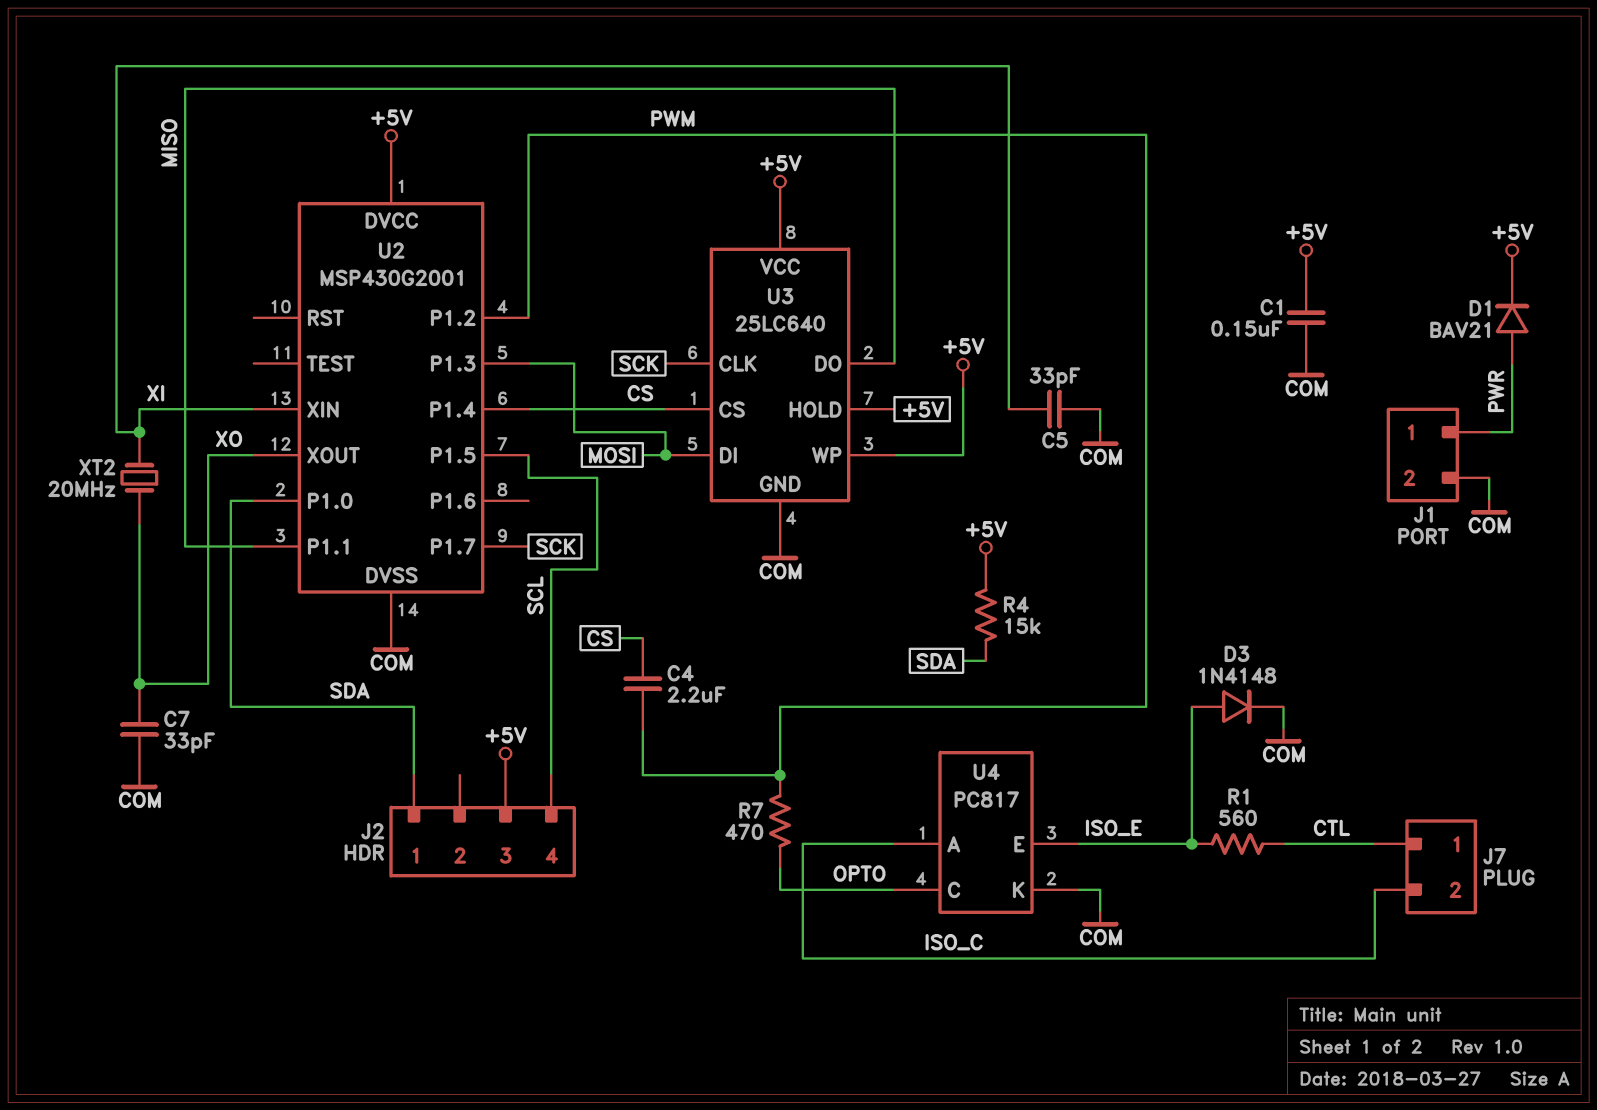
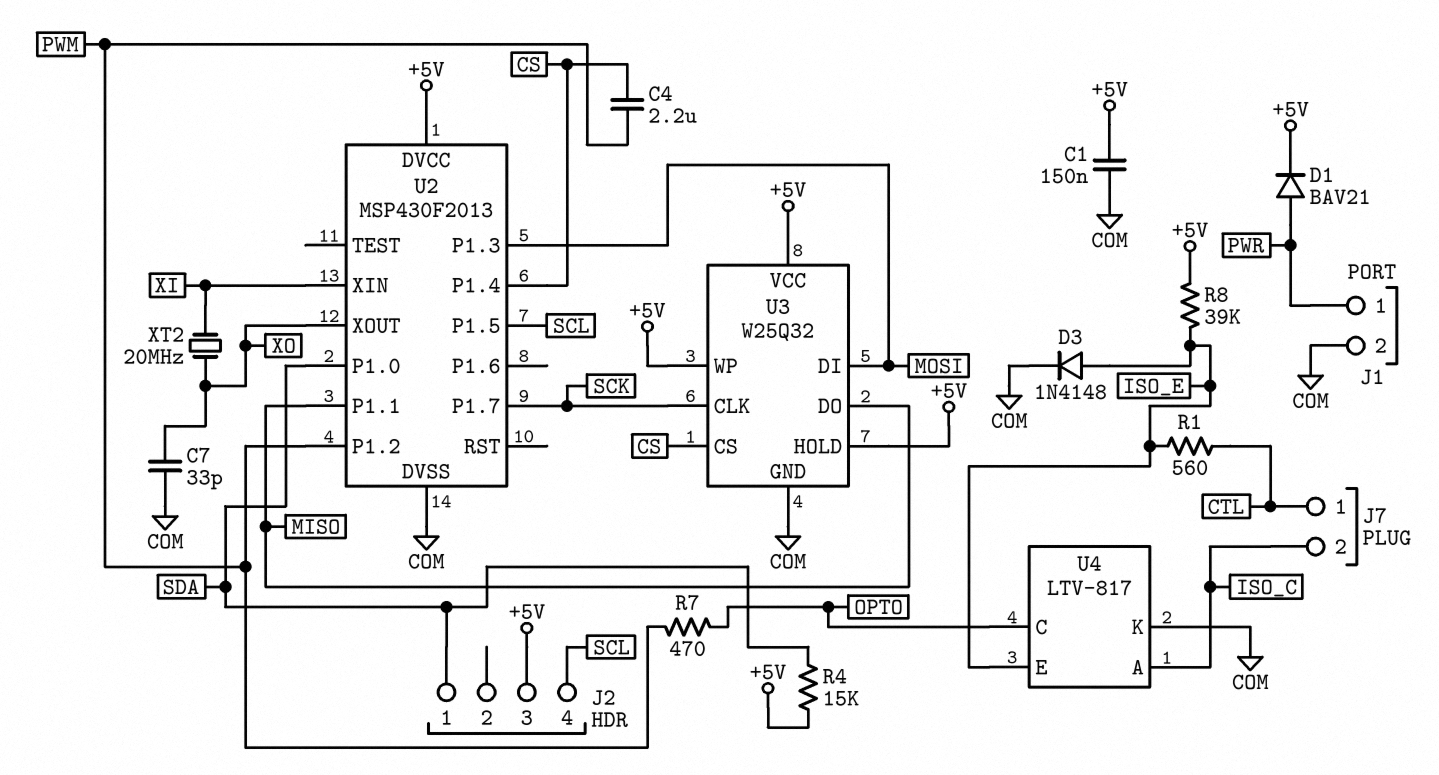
C5: 33pF (COM, XI) -> none
R8: none -> 39k (+5V, ISO_E)
U2: MSP430G2001 -> MSP430F2013
U3: 25LC640 -> W25Q32
U4: PC817 -> LTV-817

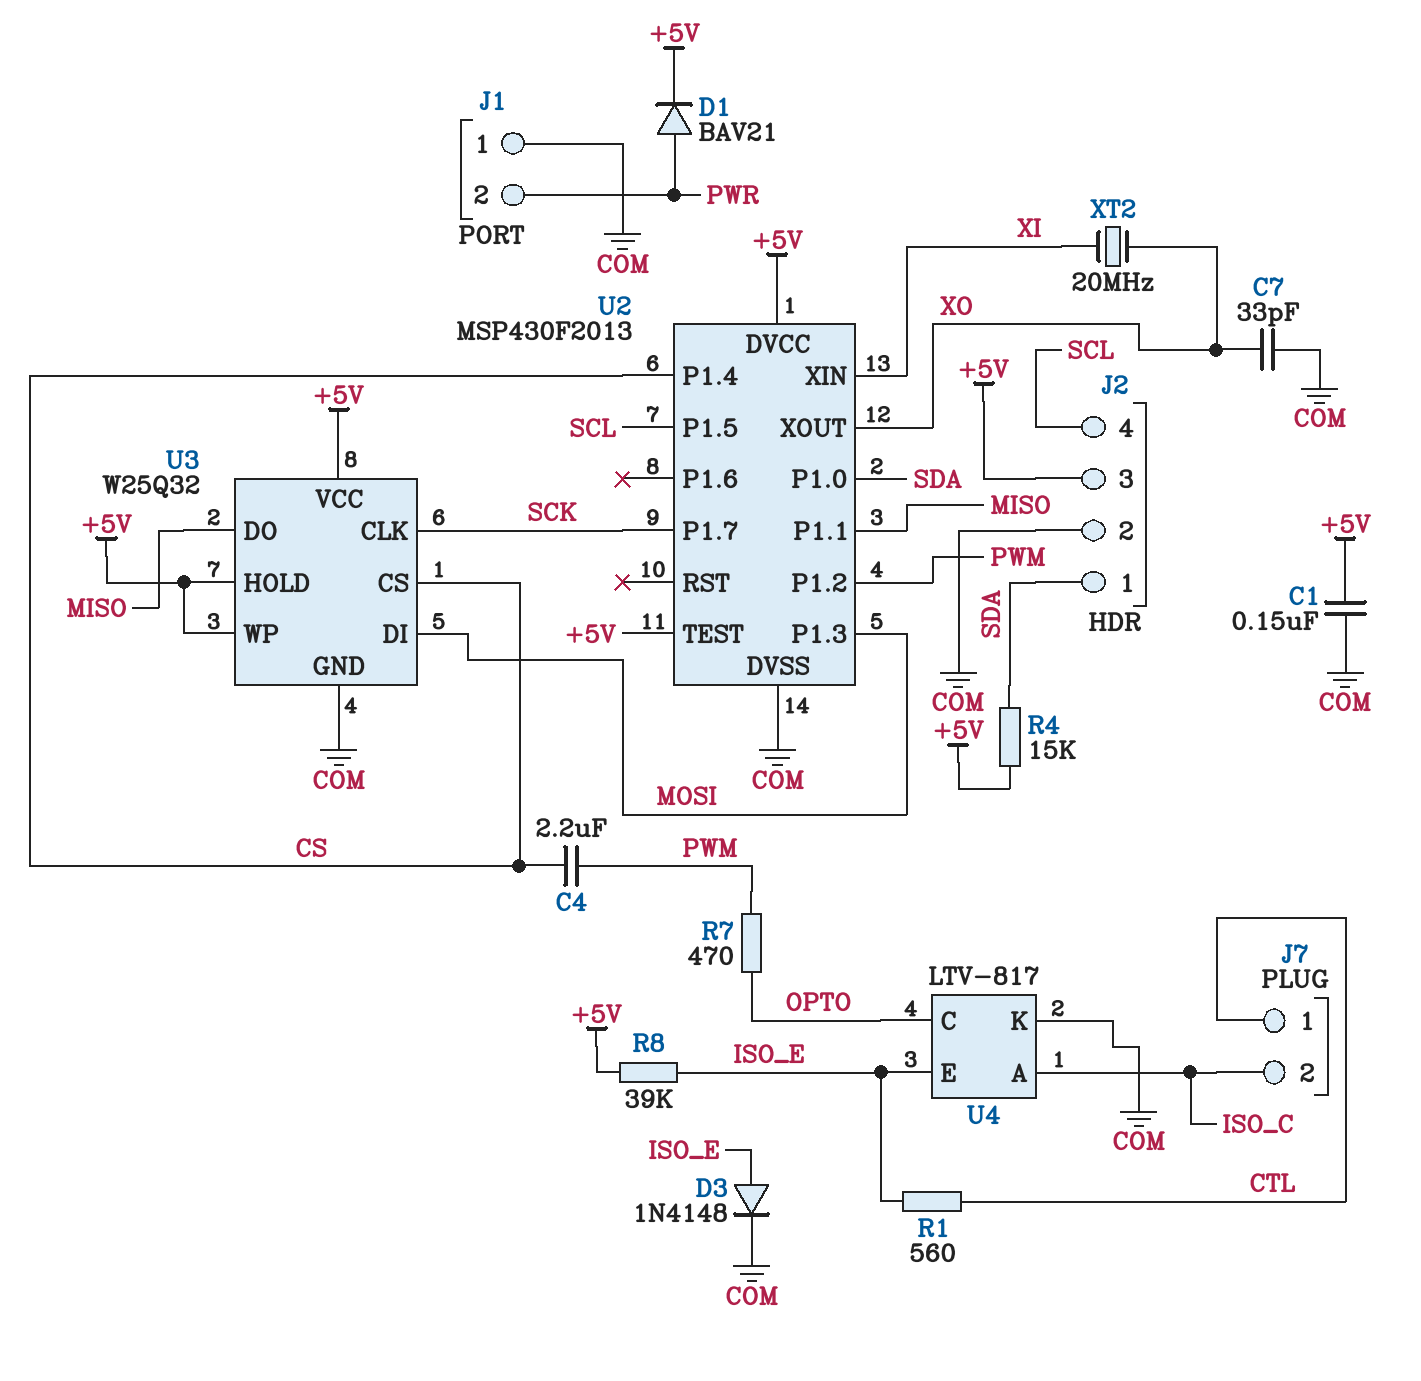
J1 pin 1: PWR -> COM
J1 pin 2: COM -> PWR
J2 pin 2: none -> COM
U2 pin TEST: none -> +5V

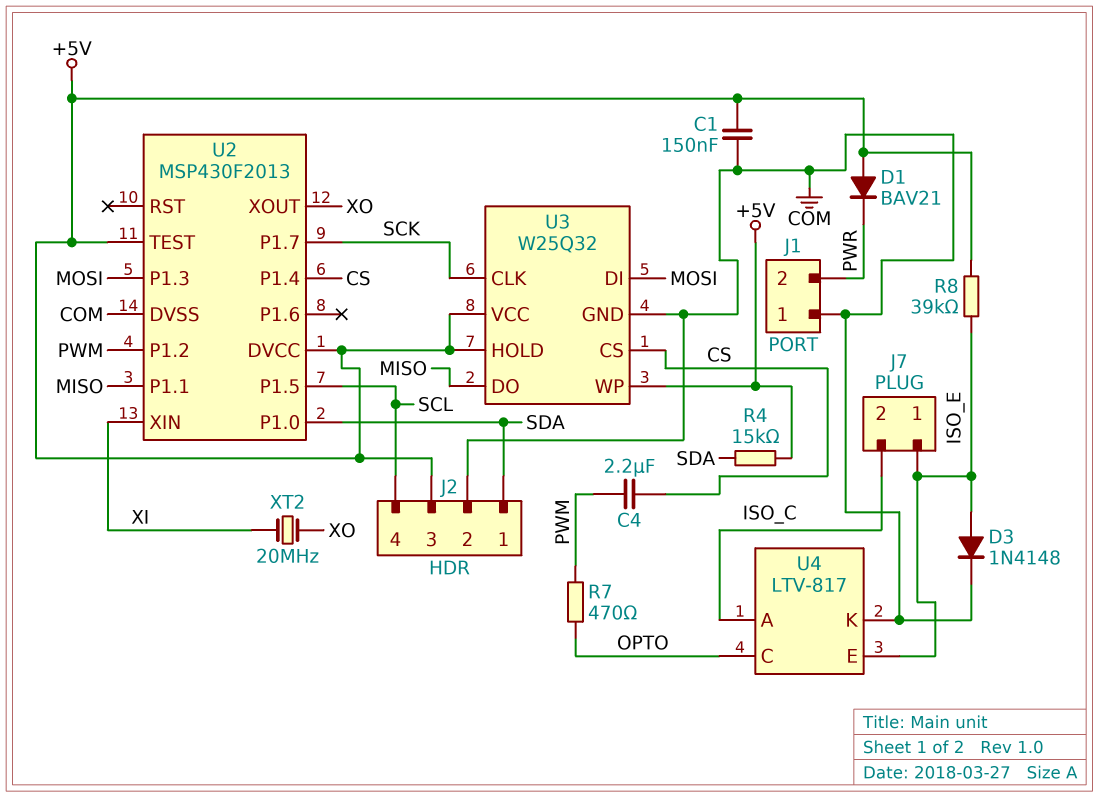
C7: 33pF (COM, XO) -> none
D1: diode BAV21 (A PWR, K +5V) -> diode BAV21 (A +5V, K PWR)
J7 pin 1: CTL -> ISO_E
R1: 560 (CTL, ISO_E) -> none

